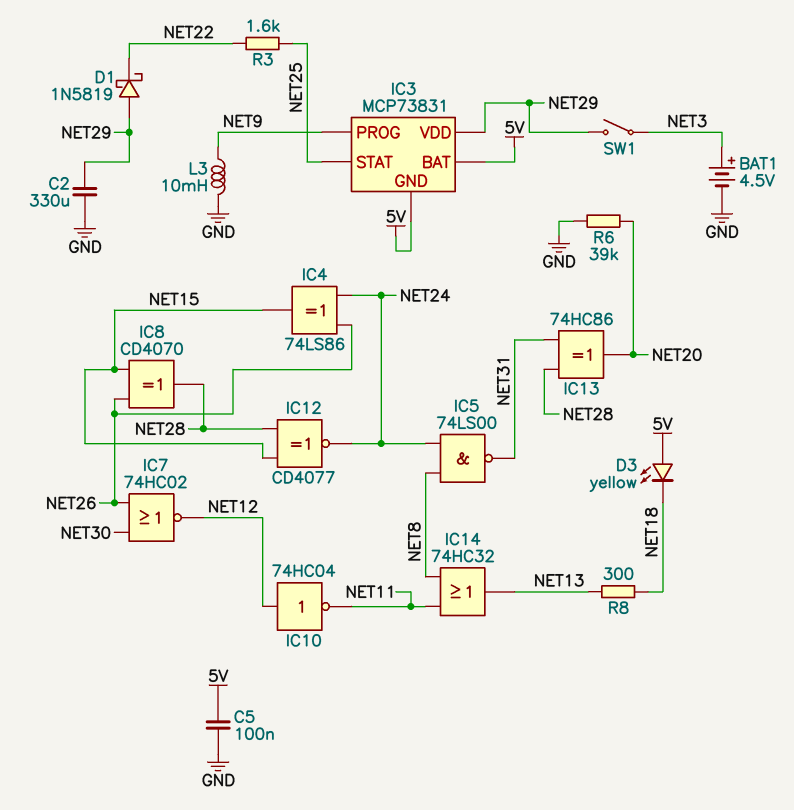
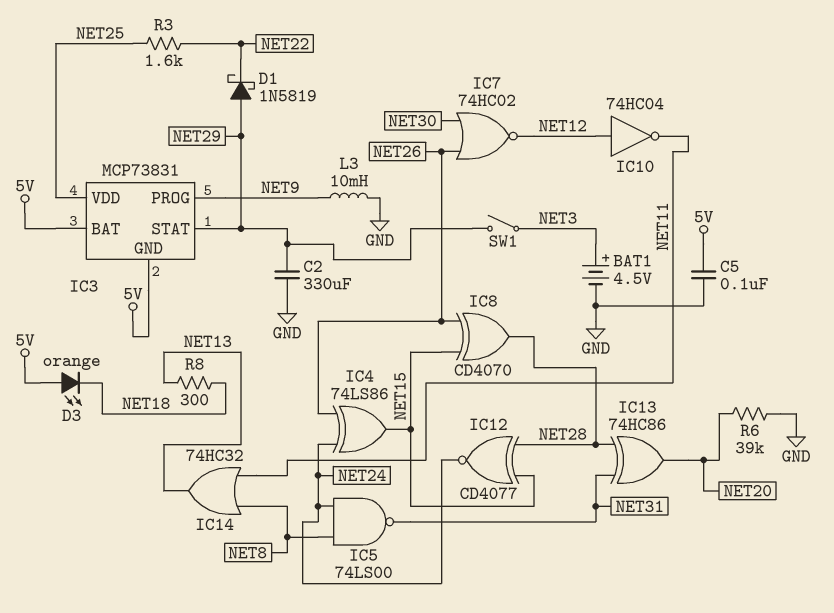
D3: LED yellow (A 5V, K NET18) -> LED orange (A 5V, K NET18)
IC3 pin STAT: NET25 -> NET29
IC3 pin VDD: NET29 -> NET25

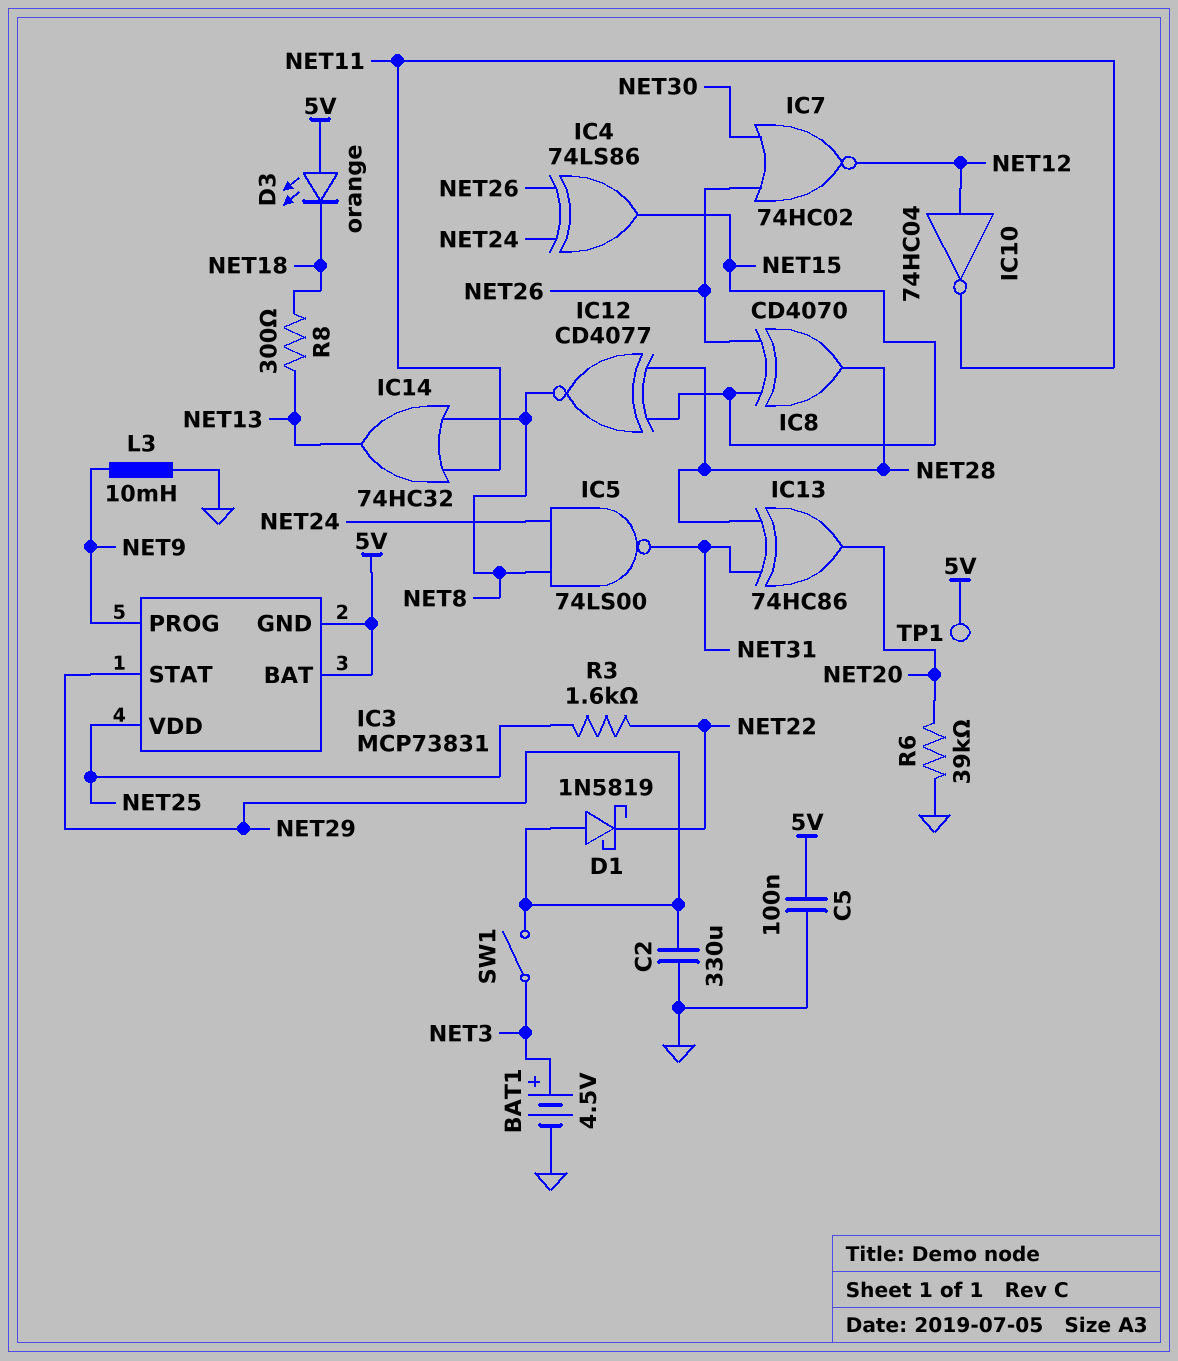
IC12: XNOR CD4077 (in NET15, in NET28, out NET24) -> XNOR CD4077 (in NET15, in NET28, out NET8)
TP1: none -> test point (5V)

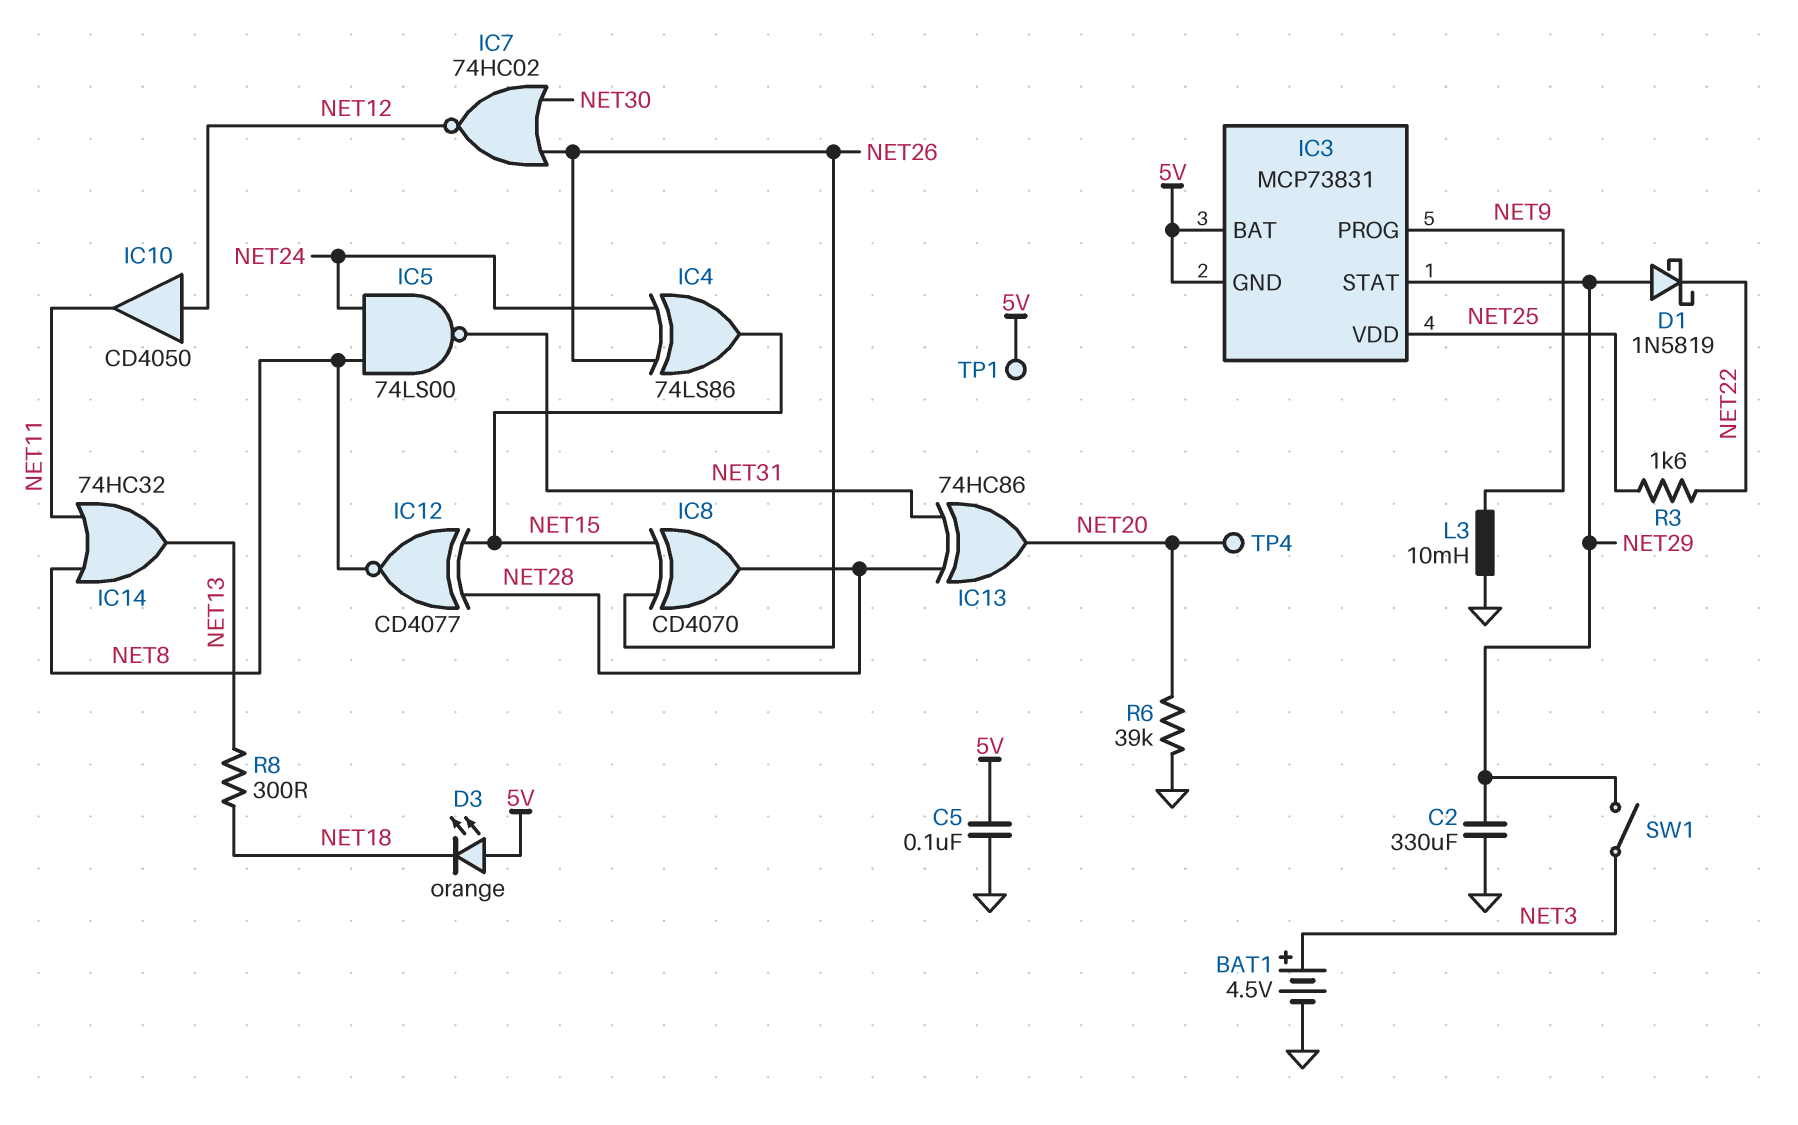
IC10: NOT 74HC04 (in NET12, out NET11) -> buffer CD4050 (in NET12, out NET11)
TP4: none -> test point (NET20)

